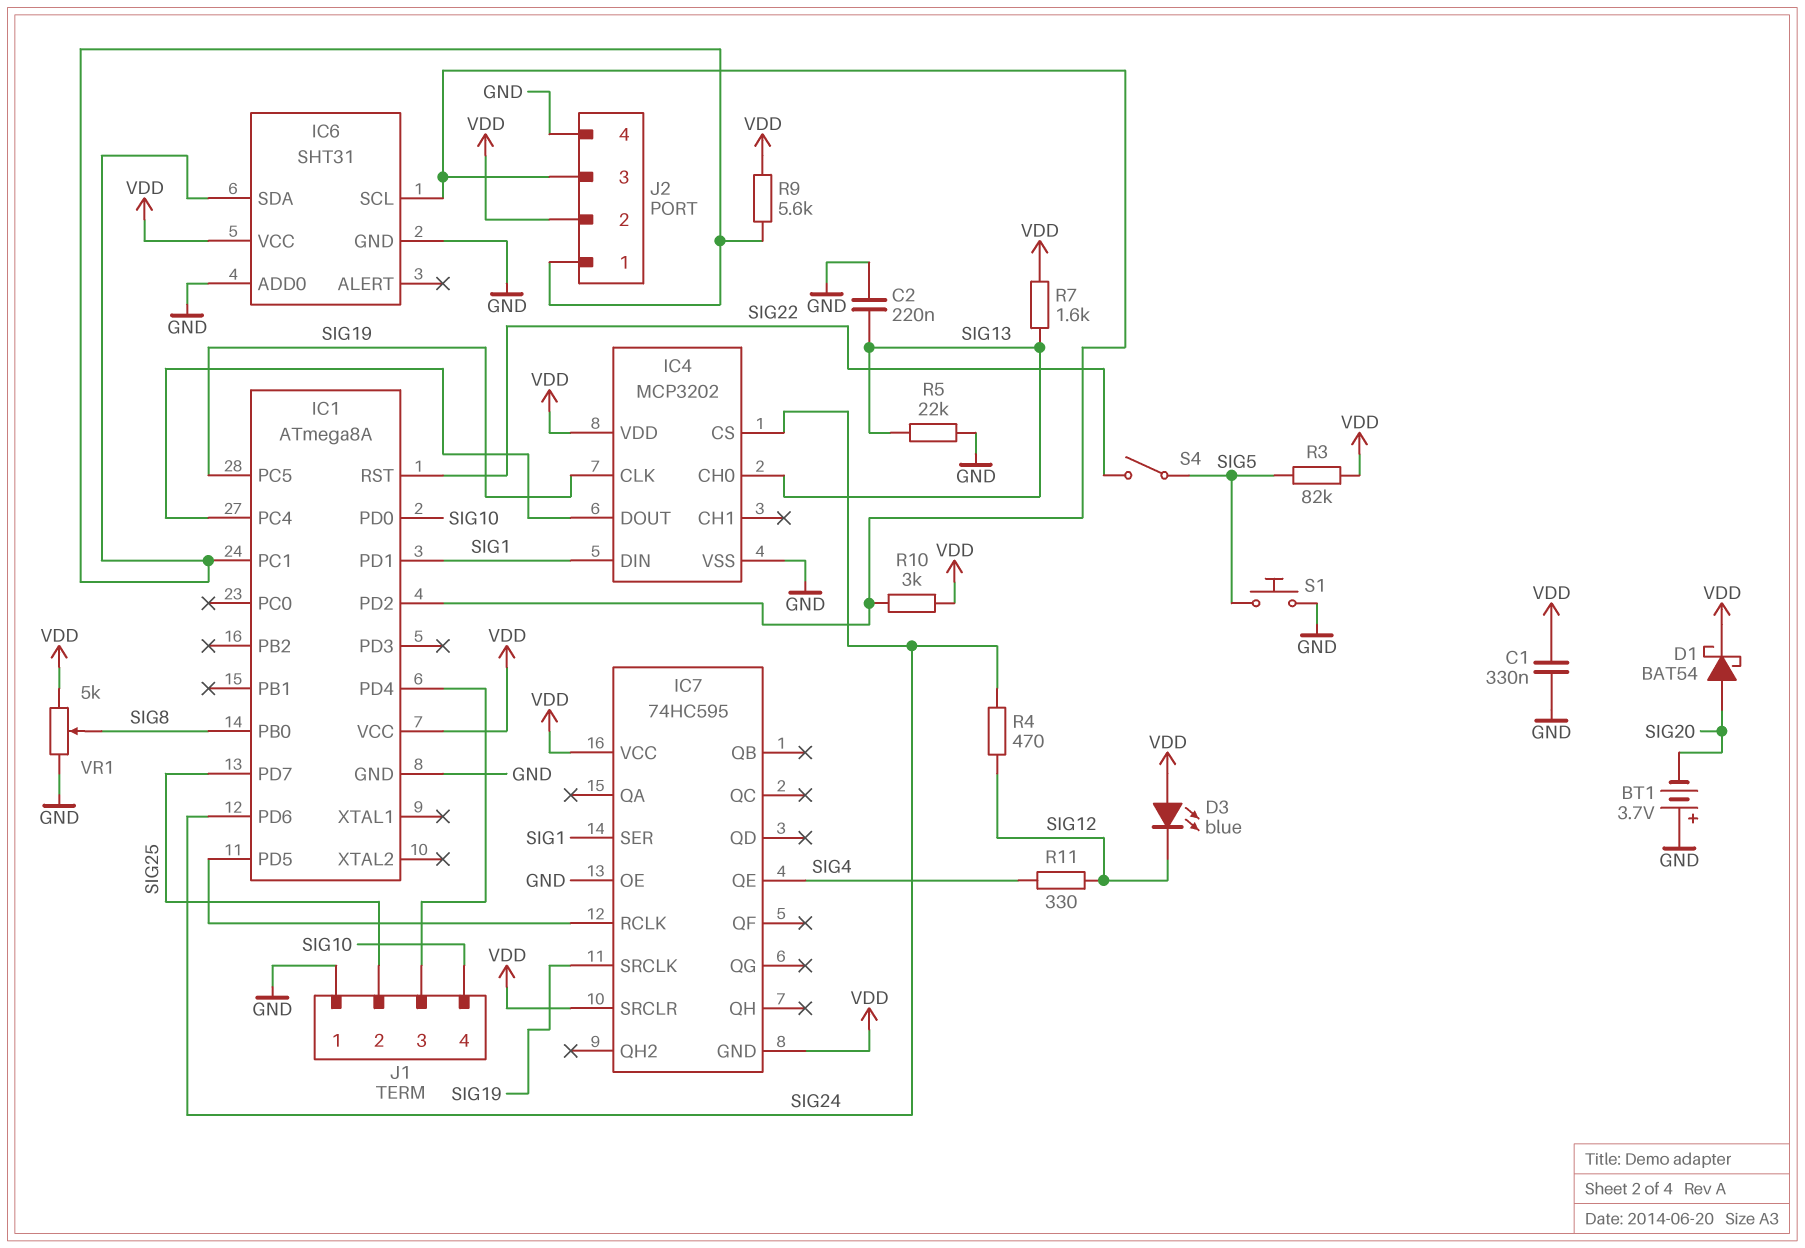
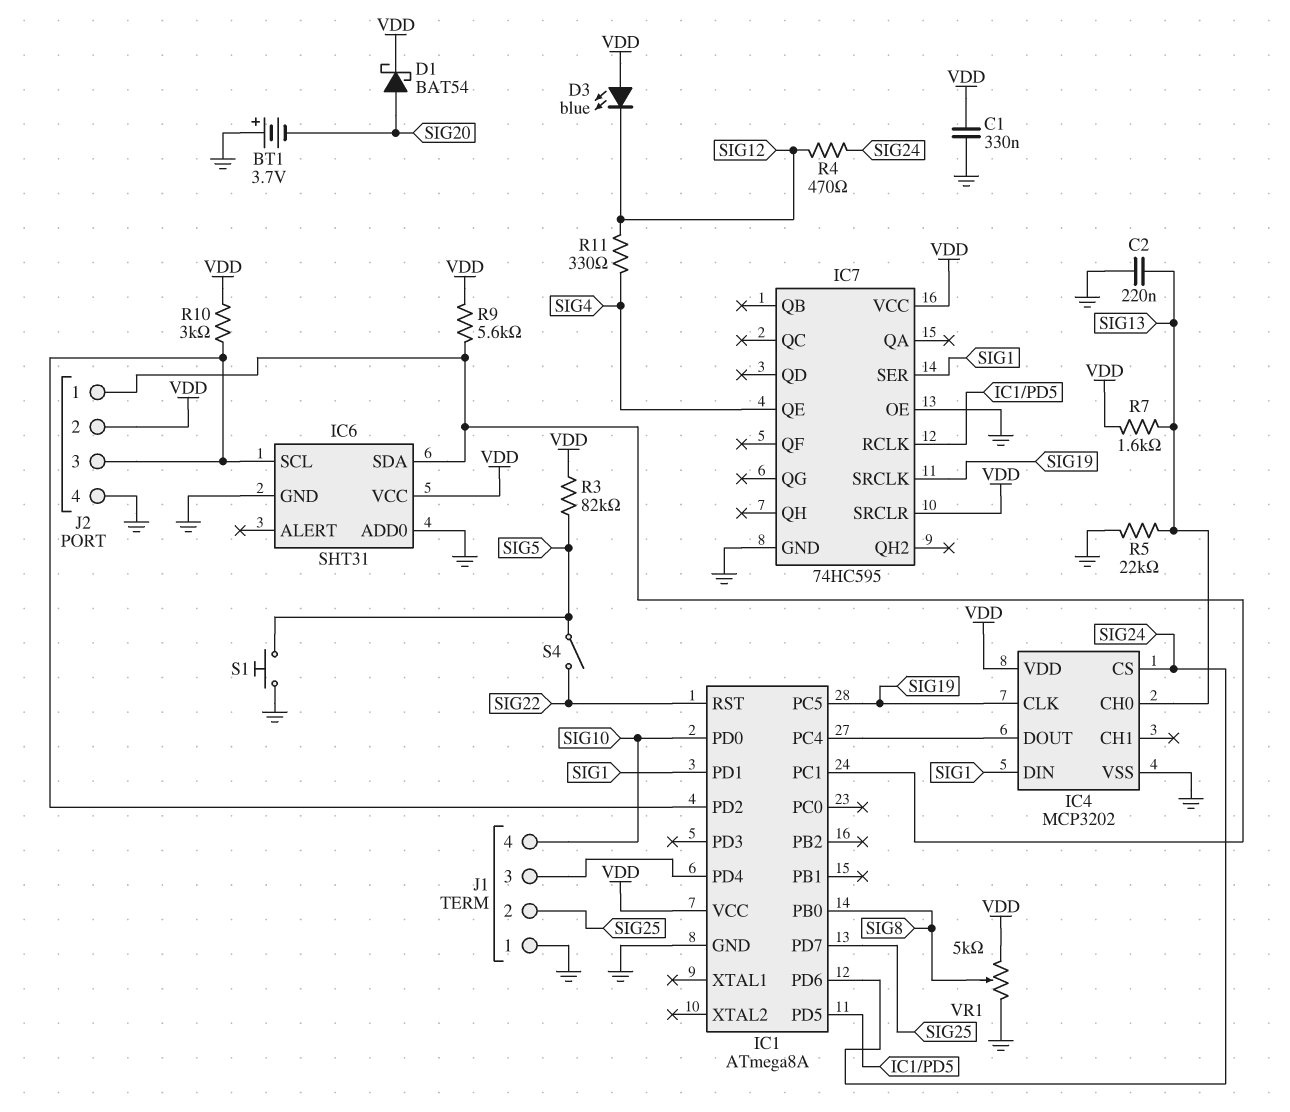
IC7 pin GND: VDD -> GND

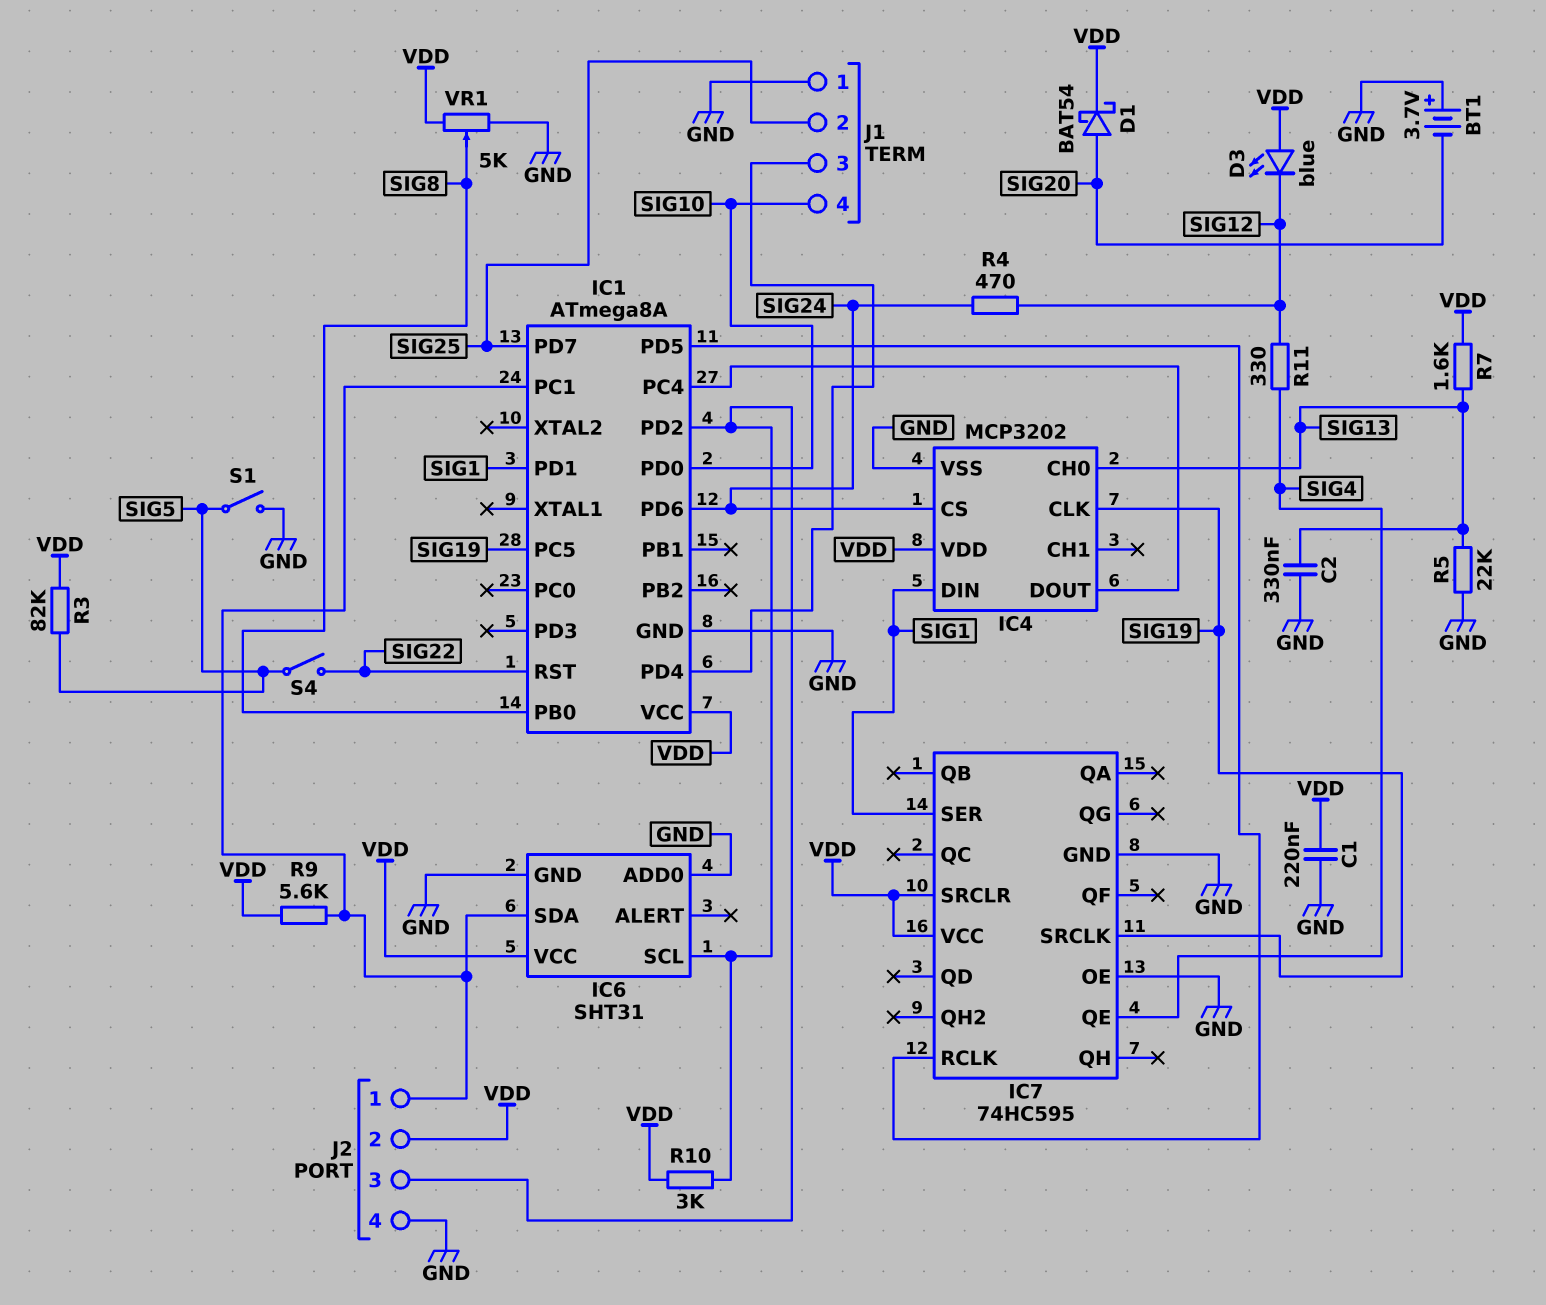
C1: 330nF (GND, VDD) -> 220nF (GND, VDD)
C2: 220nF (GND, SIG13) -> 330nF (GND, SIG13)
S1: button (GND, SIG5) -> switch (GND, SIG5)

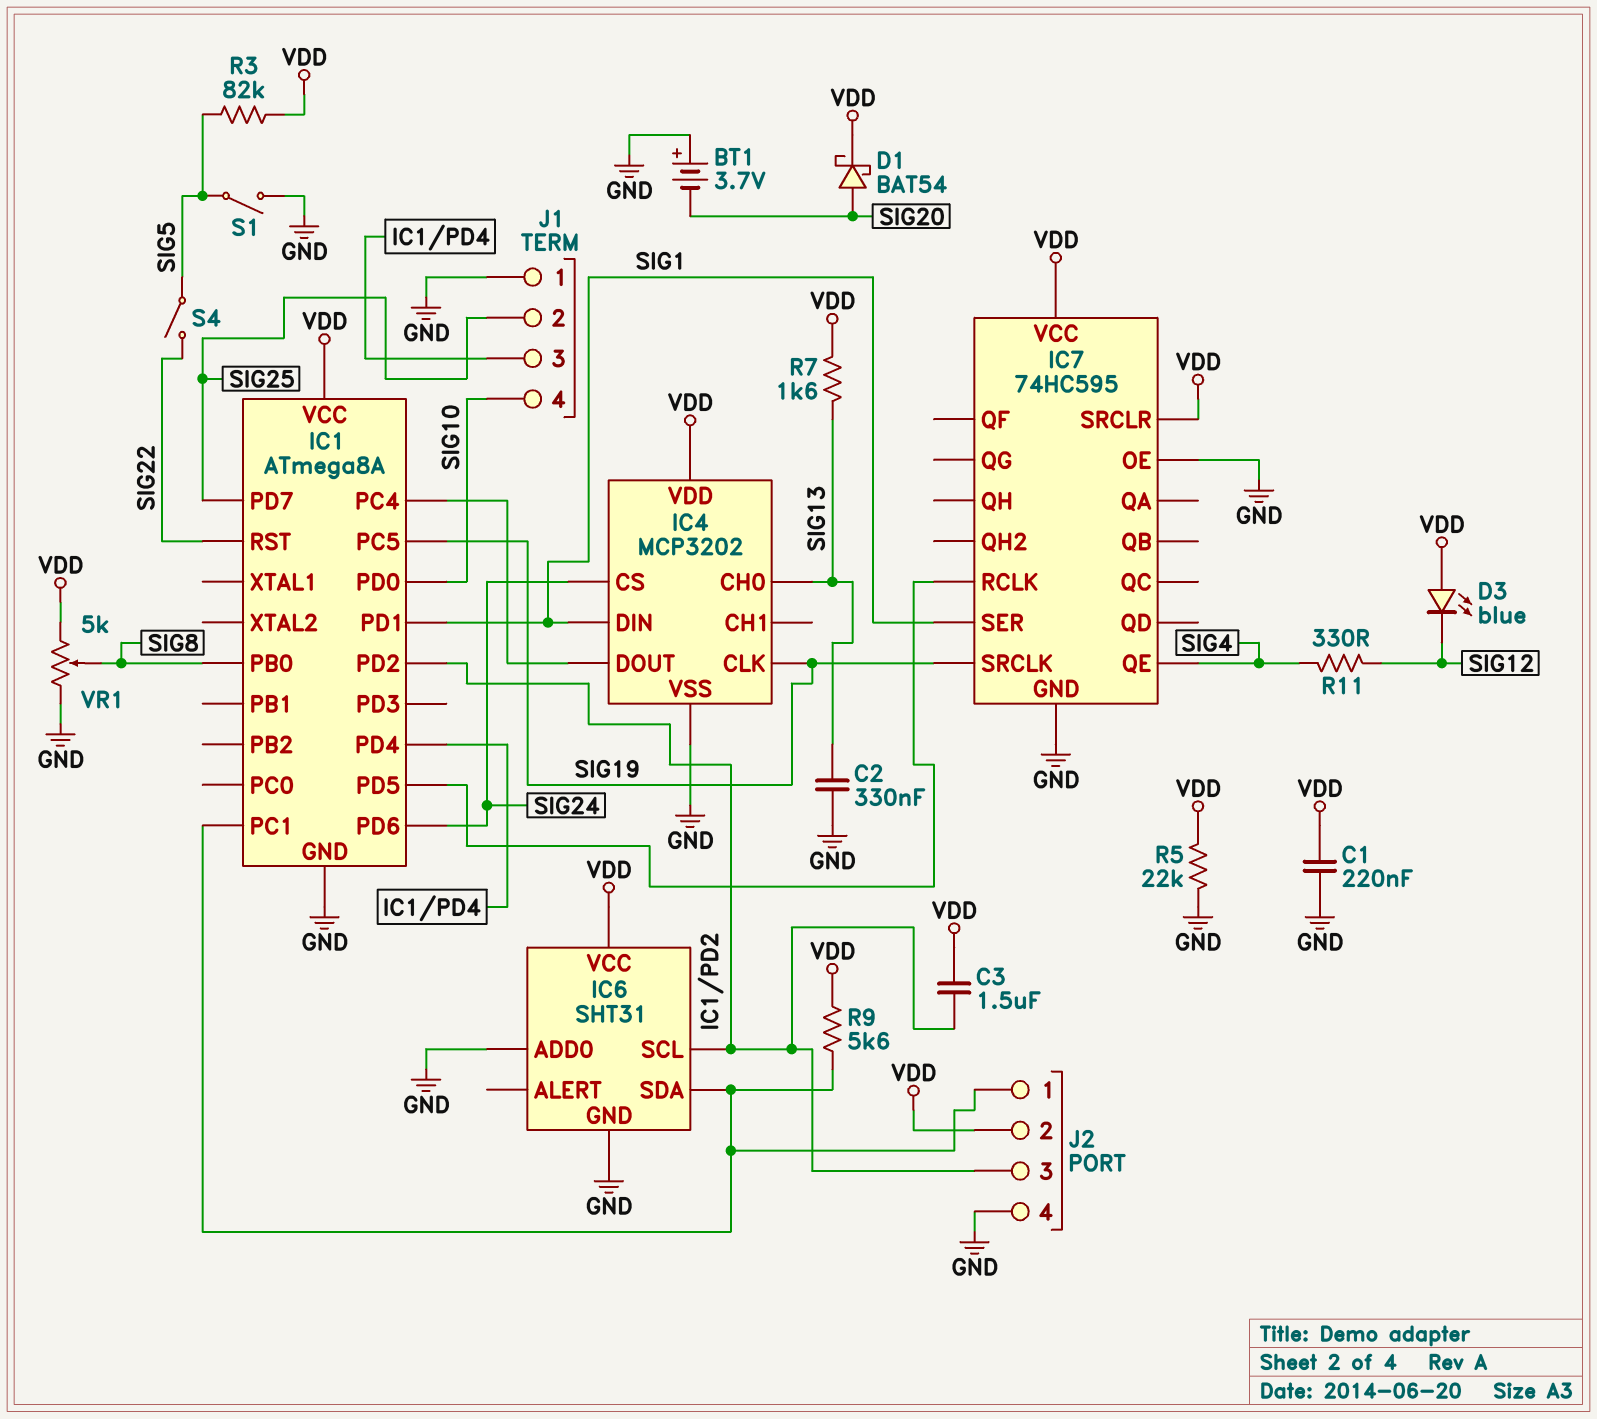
C3: none -> 1.5uF (IC1/PD2, VDD)
R4: 470 (SIG12, SIG24) -> none
R5: 22k (GND, SIG13) -> 22k (GND, VDD)
R10: 3k (IC1/PD2, VDD) -> none

